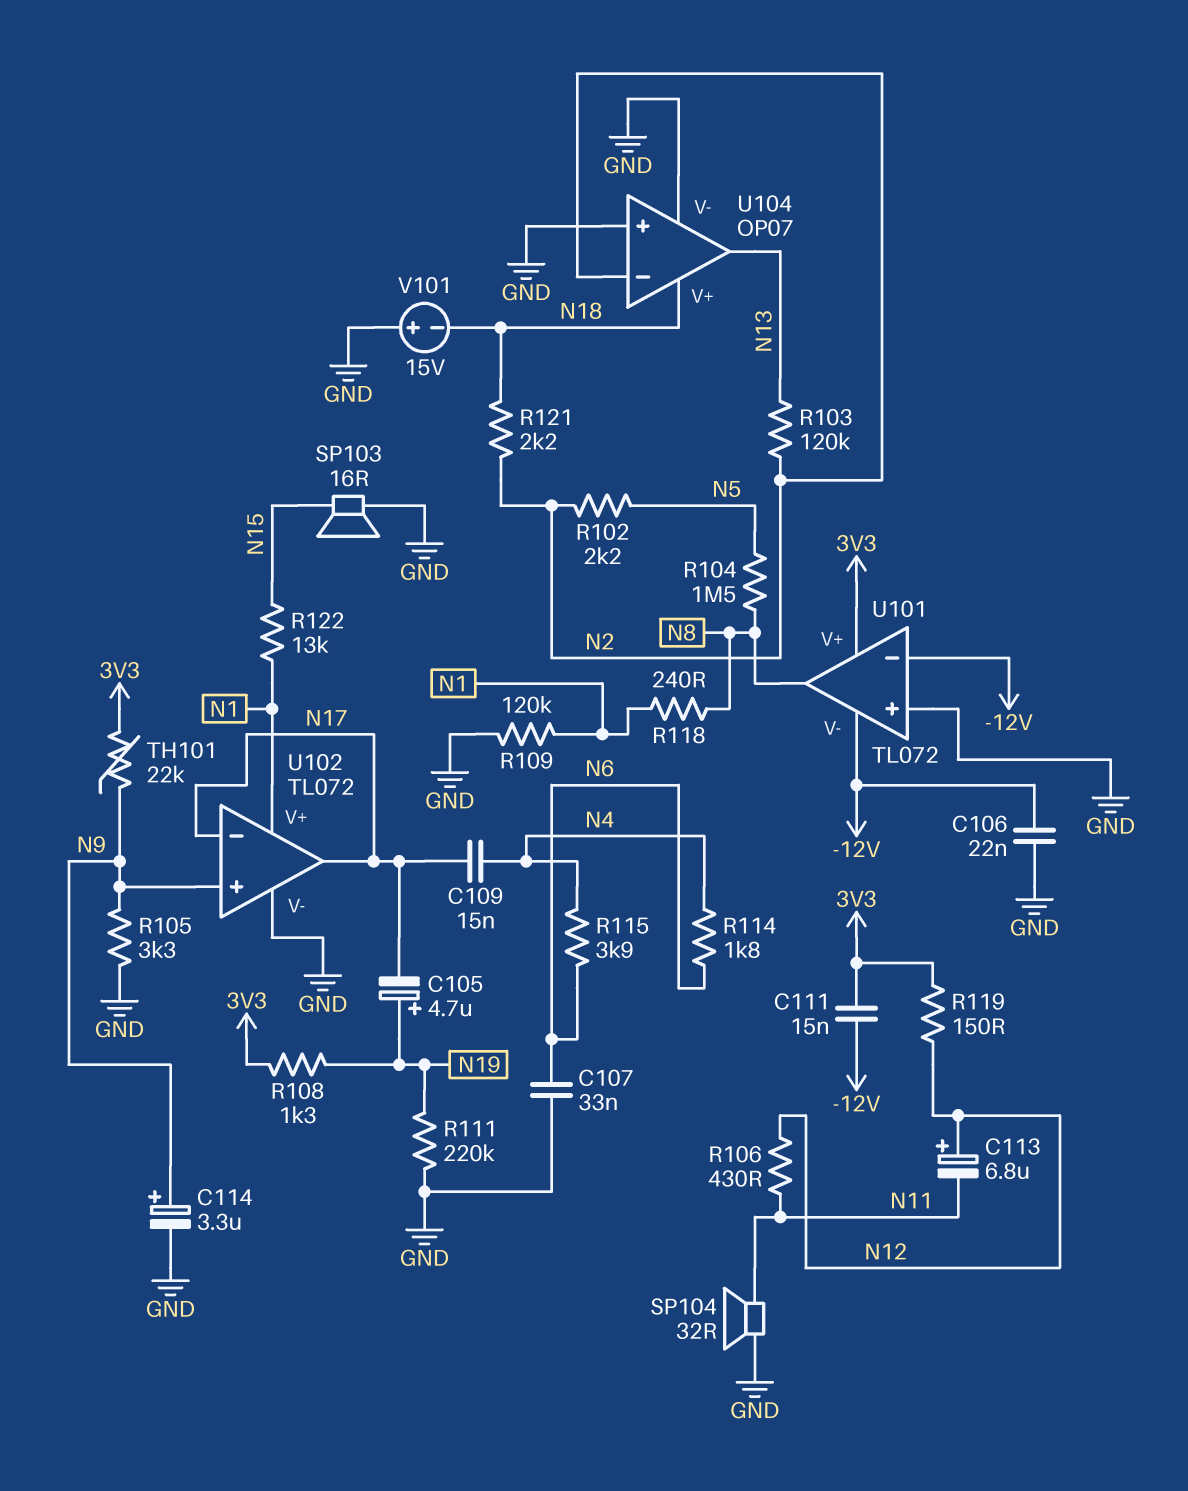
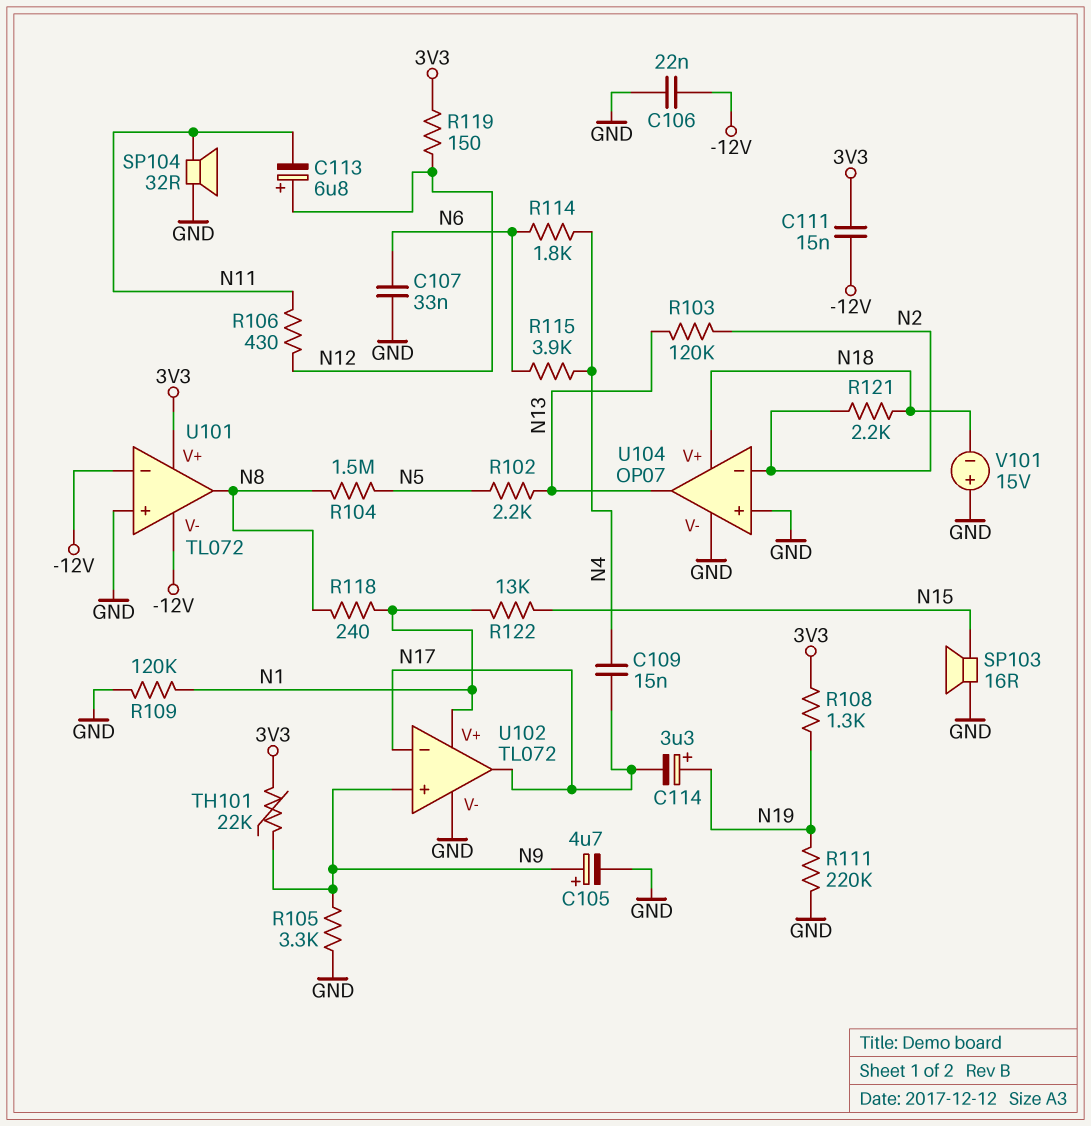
C105: 4.7uF (plus N19, minus N17) -> 4.7uF (plus N9, minus GND)
C114: 3.3uF (plus N9, minus GND) -> 3.3uF (plus N19, minus N17)
R102: 2.2k (N2, N5) -> 2.2k (N5, N13)

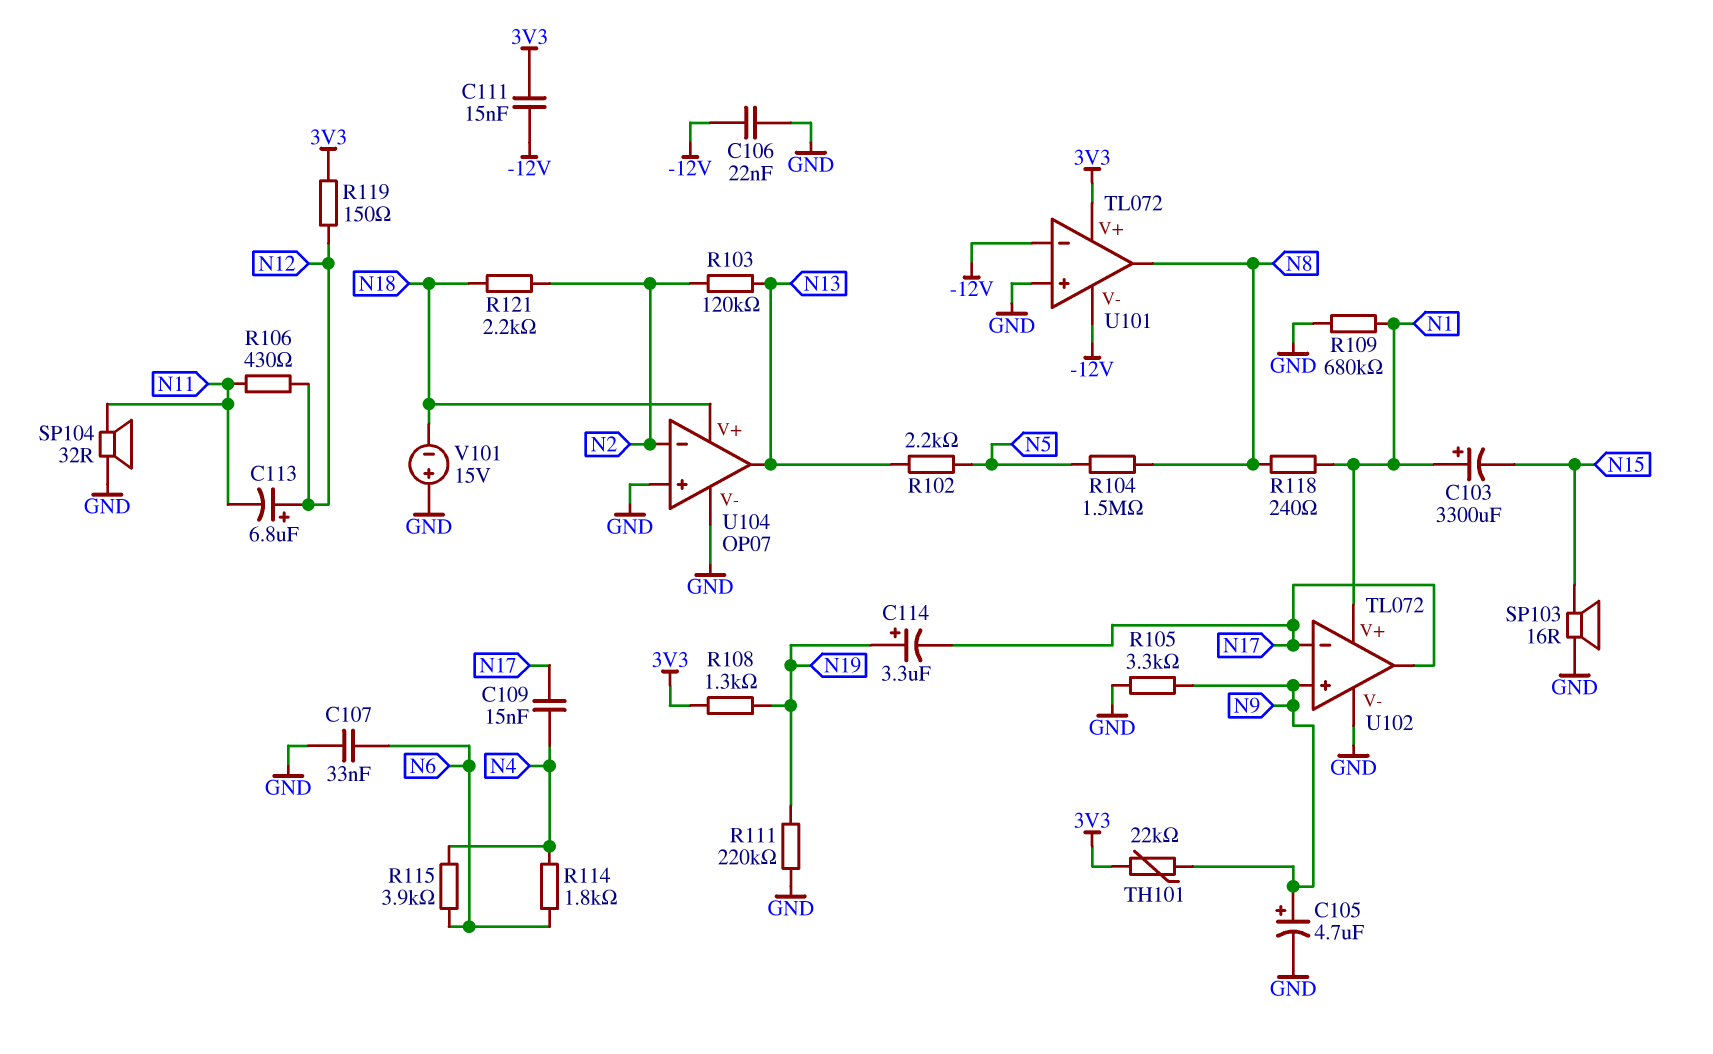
C103: none -> 3300uF (plus N1, minus N15)
R109: 120k (GND, N1) -> 680k (GND, N1)
R122: 13k (N1, N15) -> none

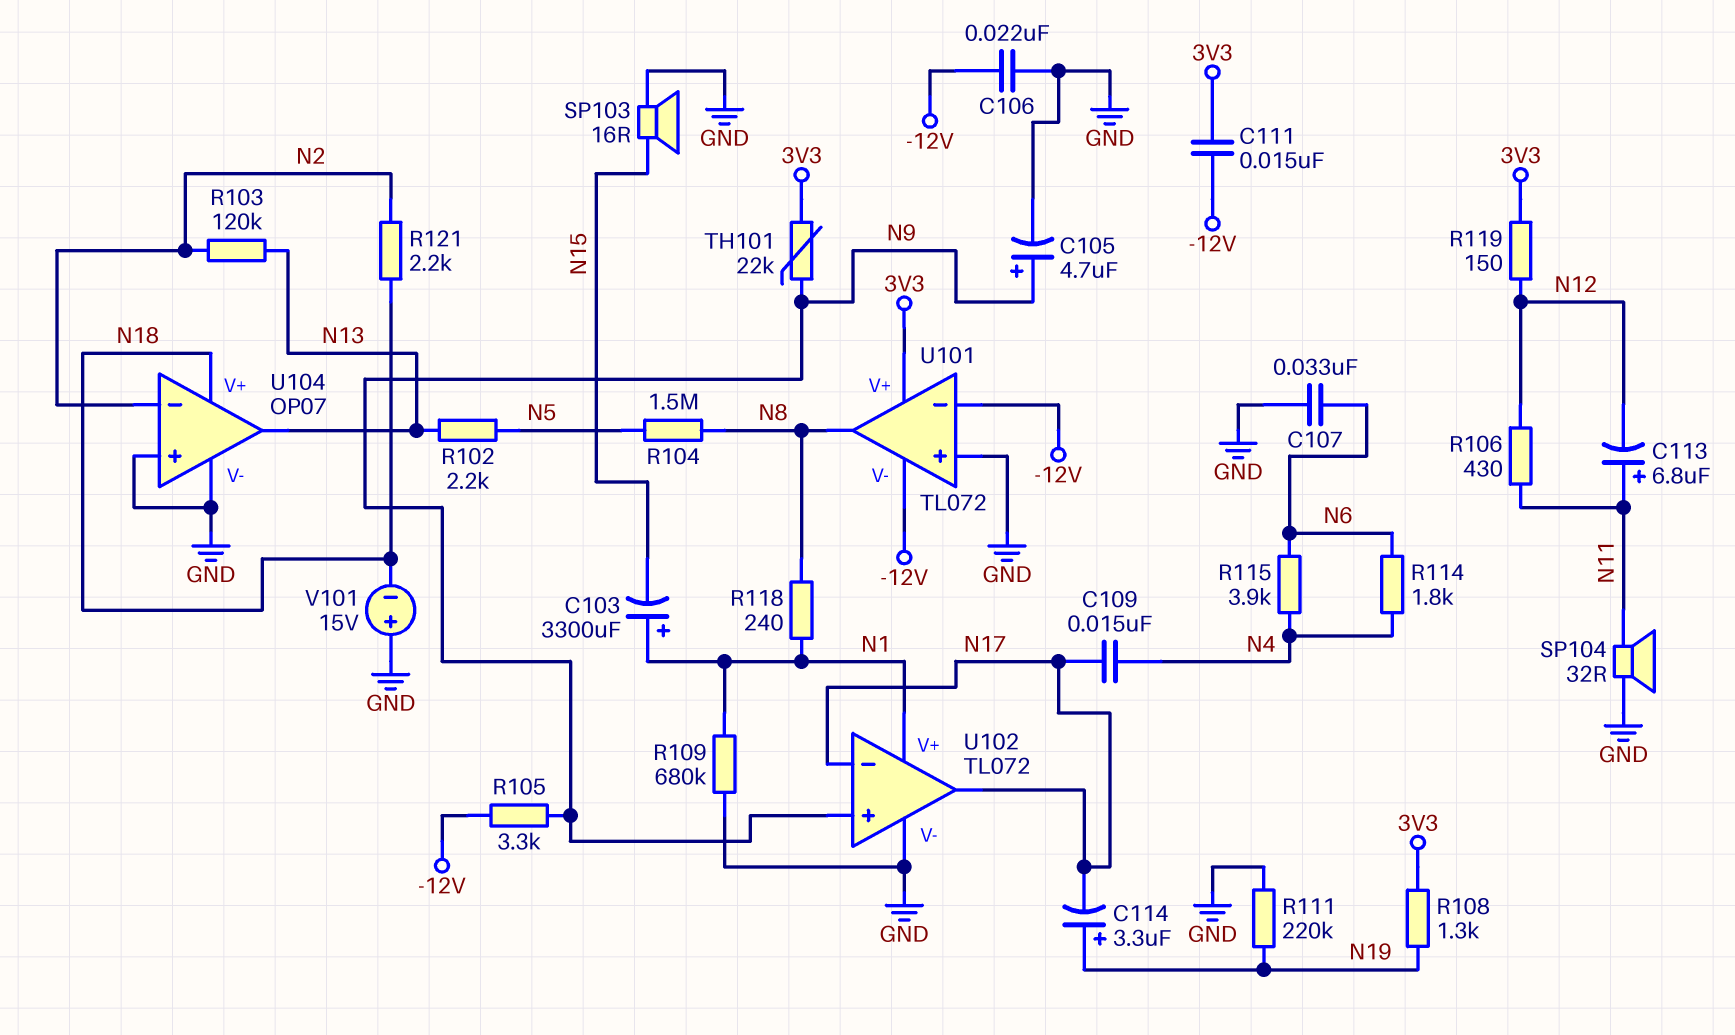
C113: 6.8uF (plus N12, minus N11) -> 6.8uF (plus N11, minus N12)
R105: 3.3k (GND, N9) -> 3.3k (-12V, N9)

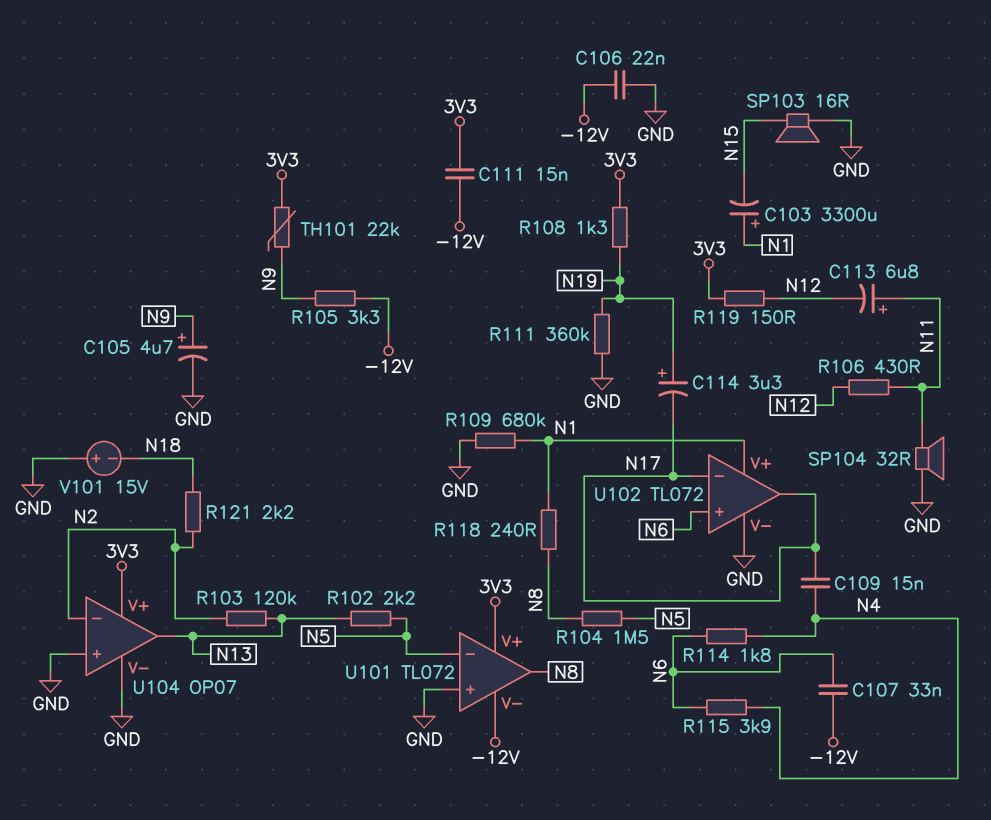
C107: 33nF (GND, N6) -> 33nF (-12V, N6)
R111: 220k (GND, N19) -> 360k (GND, N19)
U101 pin in-: -12V -> N5
U102 pin in+: N9 -> N6
U104 pin V+: N18 -> 3V3

